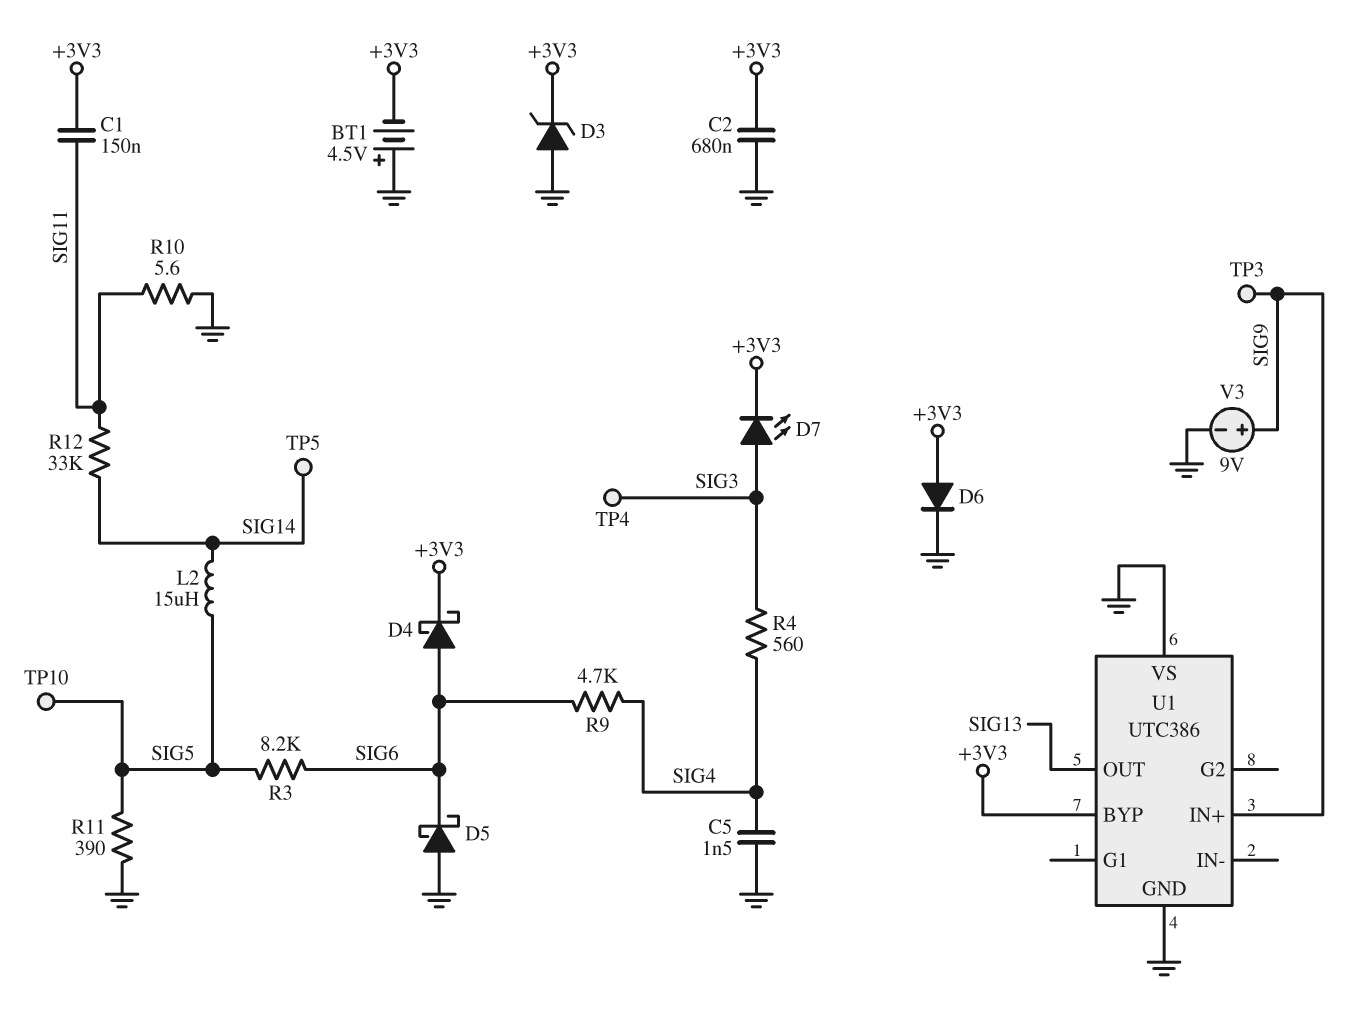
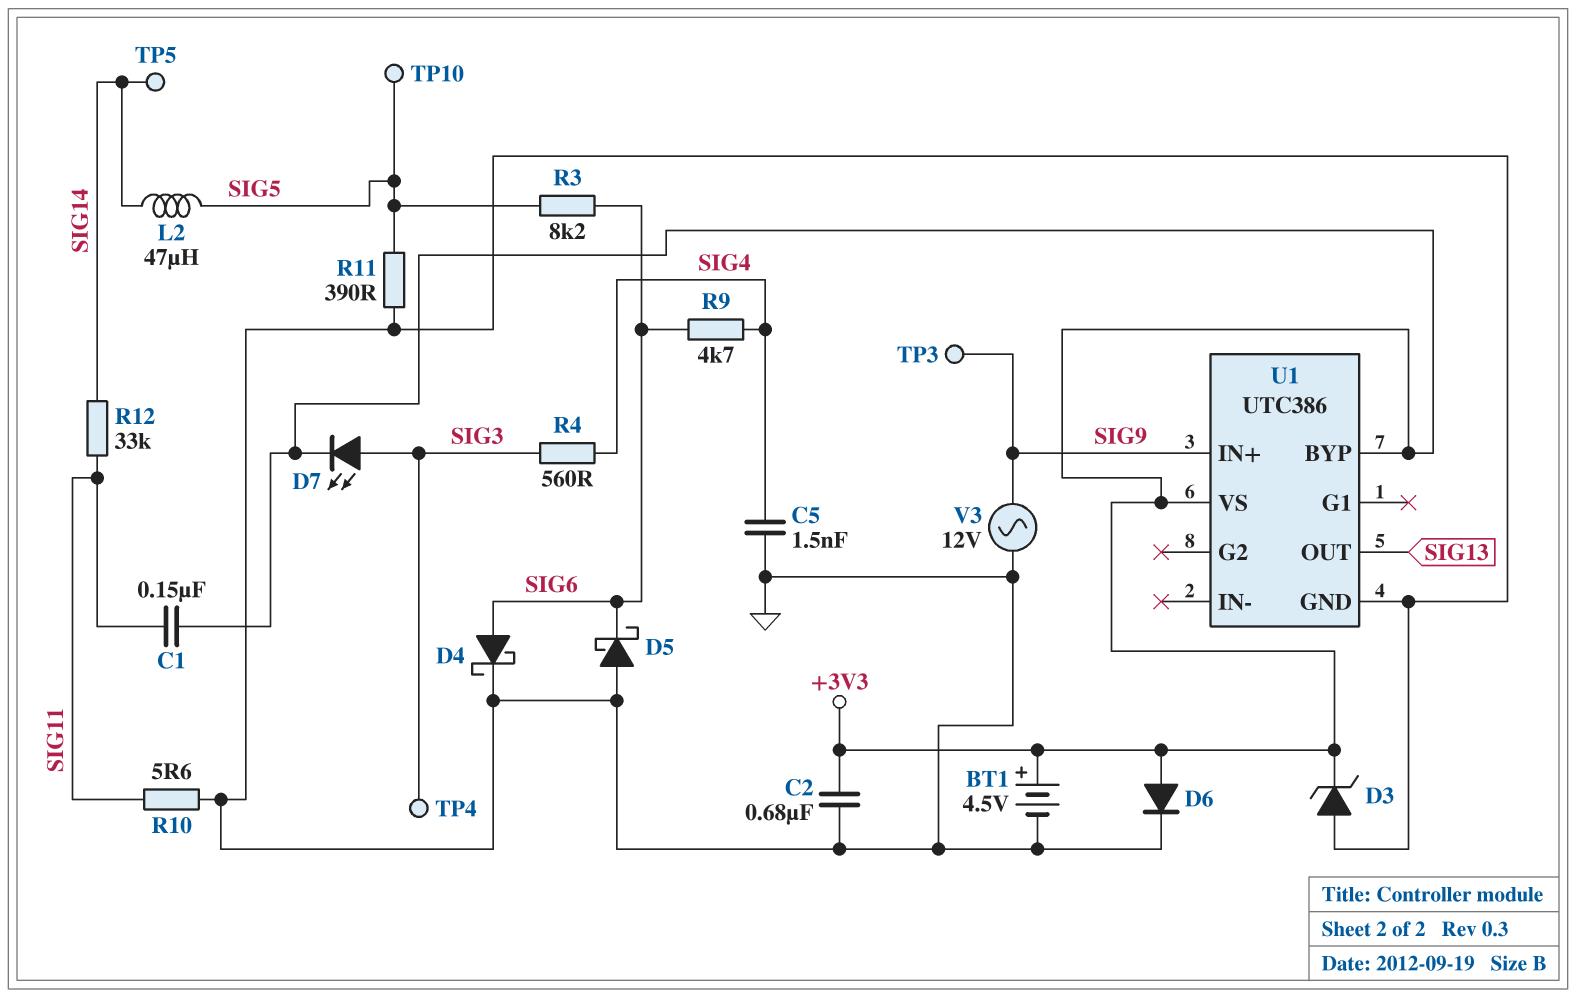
BT1: 4.5V (plus GND, minus +3V3) -> 4.5V (plus +3V3, minus GND)
D4: schottky (A SIG6, K +3V3) -> schottky (A SIG6, K GND)
L2: 15uH (SIG5, SIG14) -> 47uH (SIG5, SIG14)
U1 pin VS: GND -> +3V3
V3: 9V (plus SIG9, minus GND) -> AC 12V (GND, SIG9)

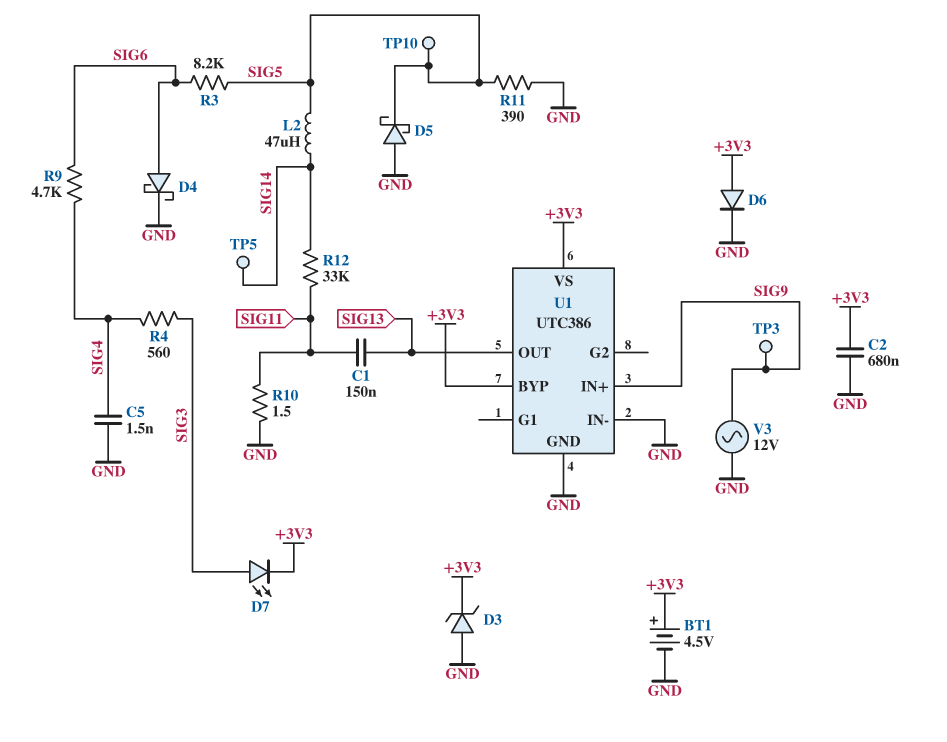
C1: 150nF (+3V3, SIG11) -> 150nF (SIG11, SIG13)
D5: schottky (A GND, K SIG6) -> schottky (A GND, K SIG5)
R10: 5.6 (GND, SIG11) -> 1.5 (GND, SIG11)
TP4: test point (SIG3) -> none
U1 pin IN-: none -> GND

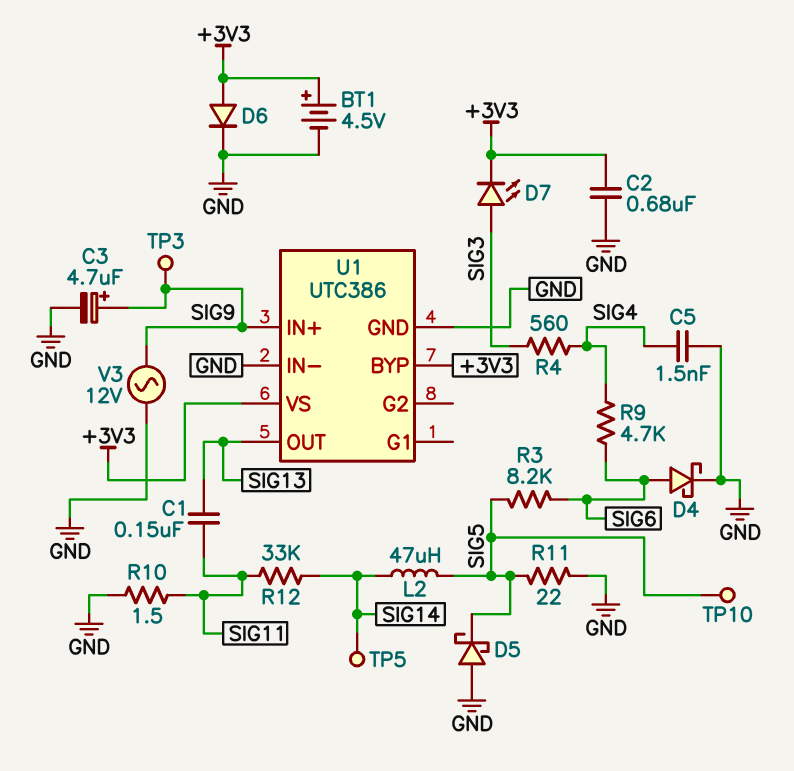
C3: none -> 4.7uF (plus SIG9, minus GND)
D3: zener (A GND, K +3V3) -> none
R11: 390 (GND, SIG5) -> 22 (GND, SIG5)

